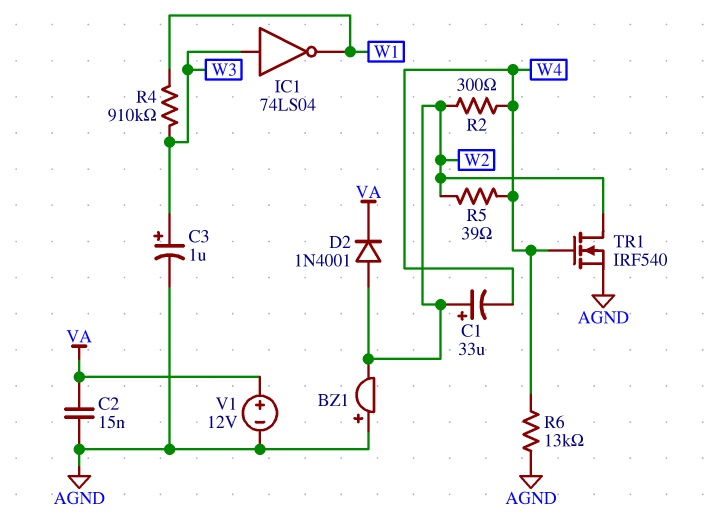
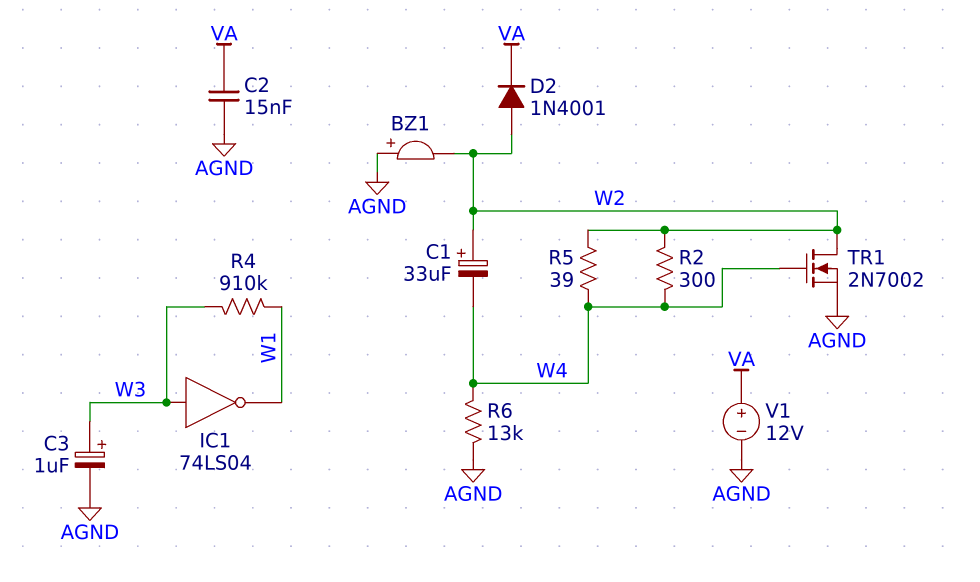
TR1: NMOS IRF540 (G W4, D W2, S AGND) -> NMOS 2N7002 (G W4, D W2, S AGND)

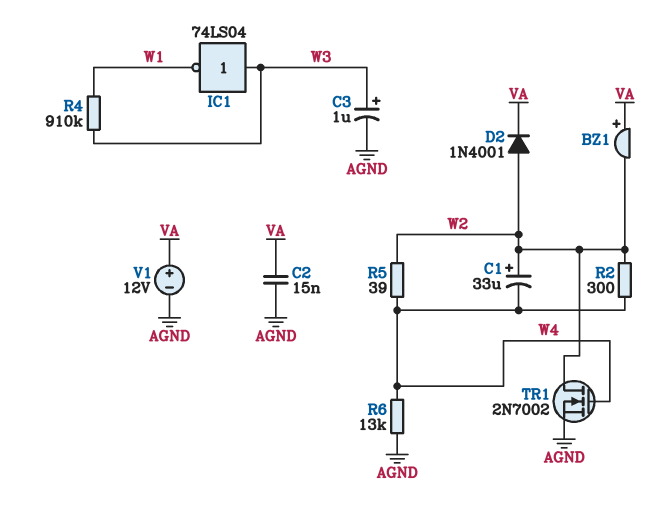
BZ1: buzzer (plus AGND, minus W2) -> buzzer (plus VA, minus W2)

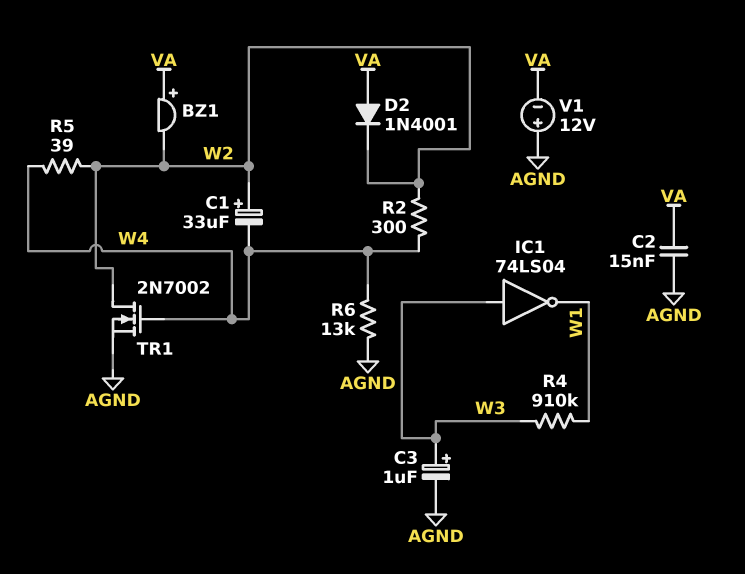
D2: diode 1N4001 (A W2, K VA) -> diode 1N4001 (A VA, K W2)
V1: 12V (plus VA, minus AGND) -> 12V (plus AGND, minus VA)

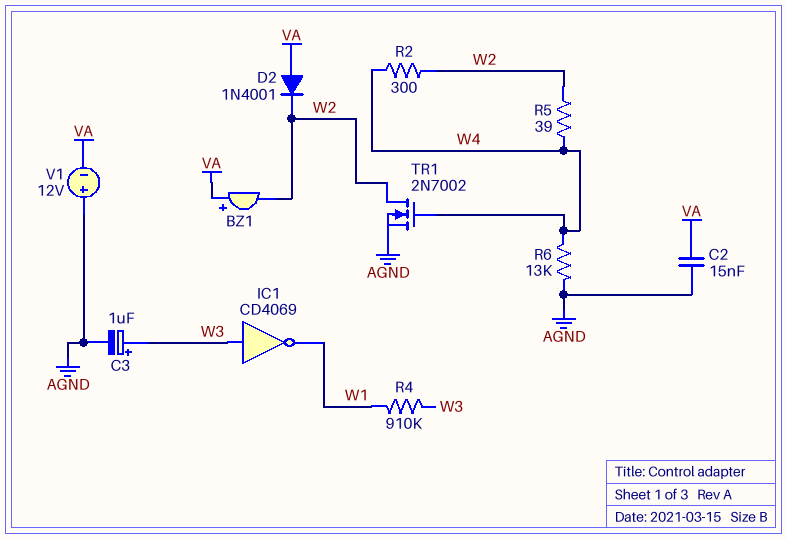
C1: 33uF (plus W2, minus W4) -> none
IC1: NOT 74LS04 (in W3, out W1) -> NOT CD4069 (in W3, out W1)

